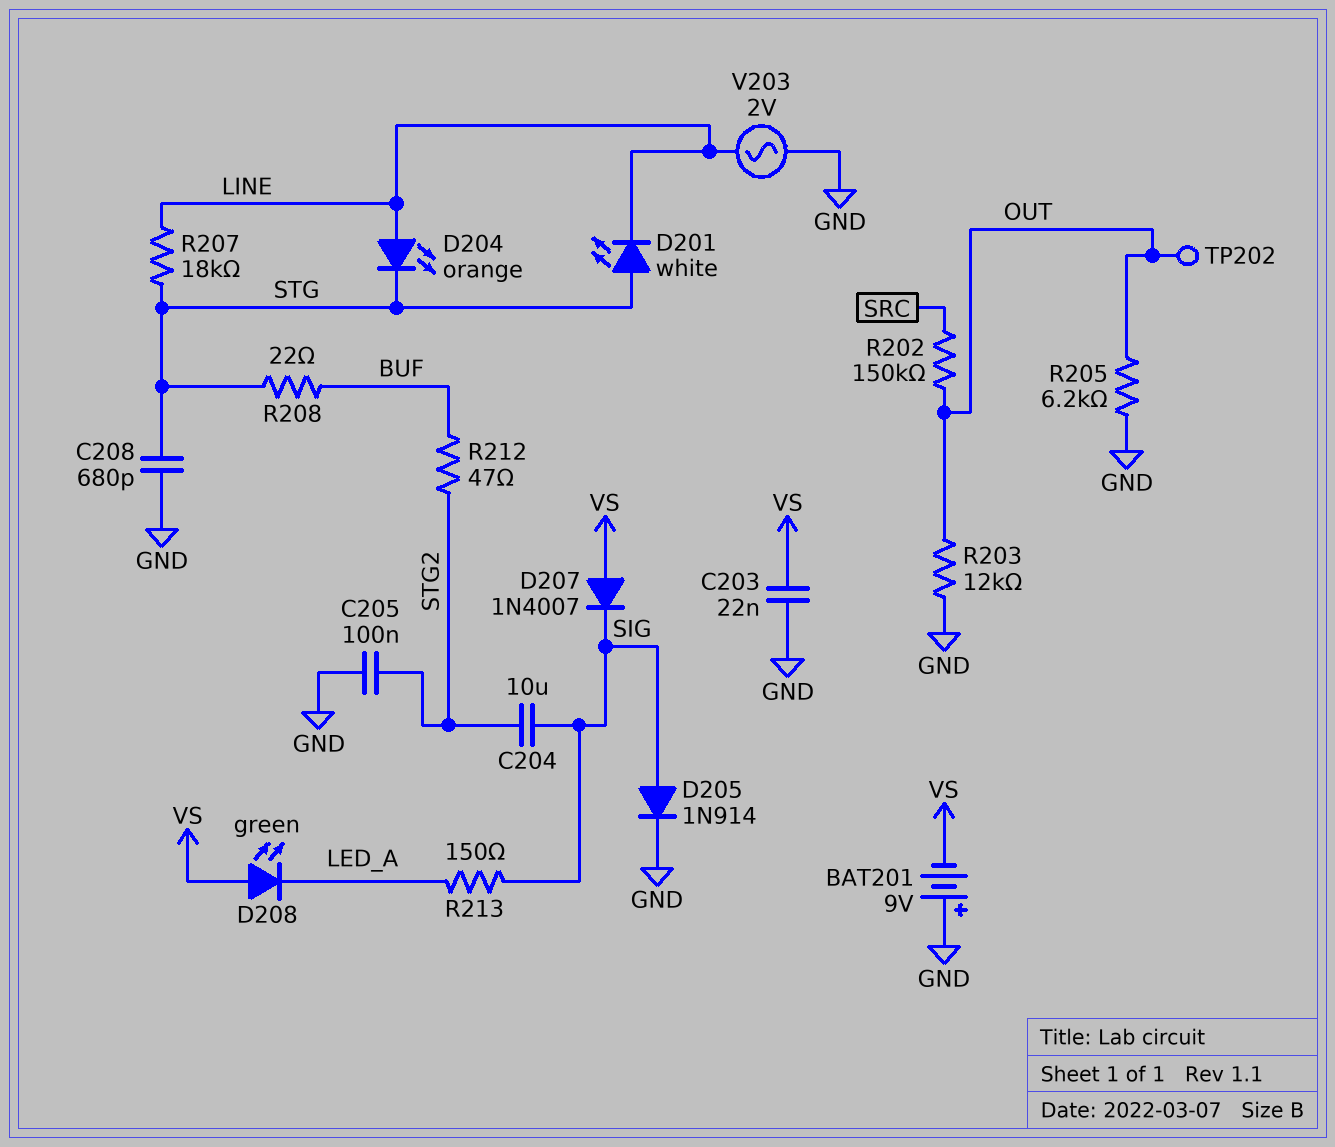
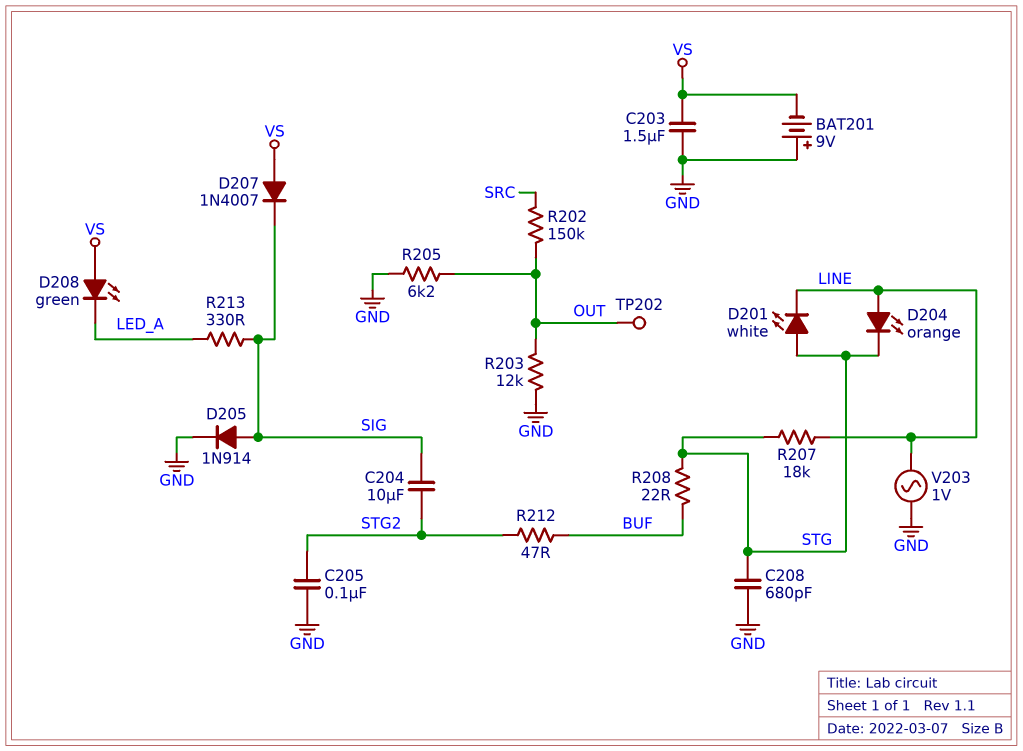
C203: 22nF (GND, VS) -> 1.5uF (GND, VS)
R213: 150 (LED_A, SIG) -> 330 (LED_A, SIG)
V203: AC 2V (GND, LINE) -> AC 1V (GND, LINE)

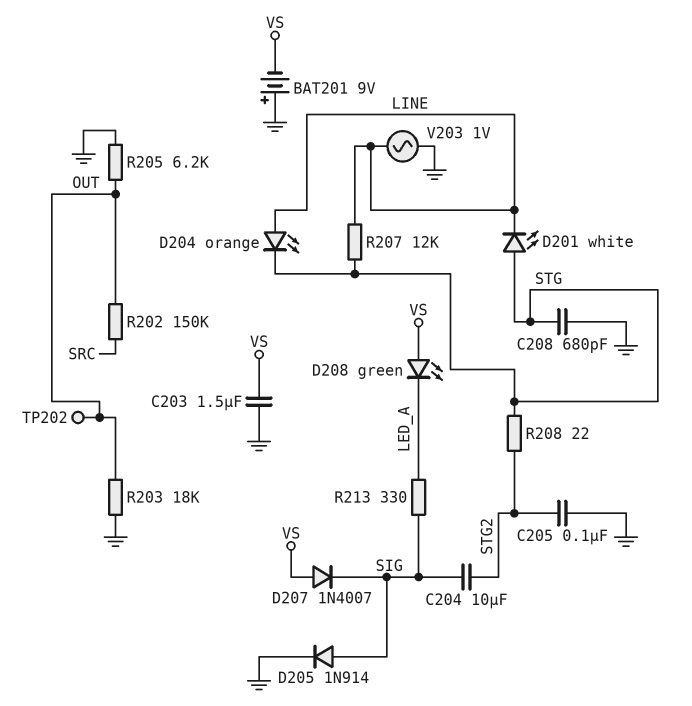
R203: 12k (GND, OUT) -> 18k (GND, OUT)
R207: 18k (LINE, STG) -> 12k (LINE, STG)
R208: 22 (BUF, STG) -> 22 (STG, STG2)
R212: 47 (BUF, STG2) -> none

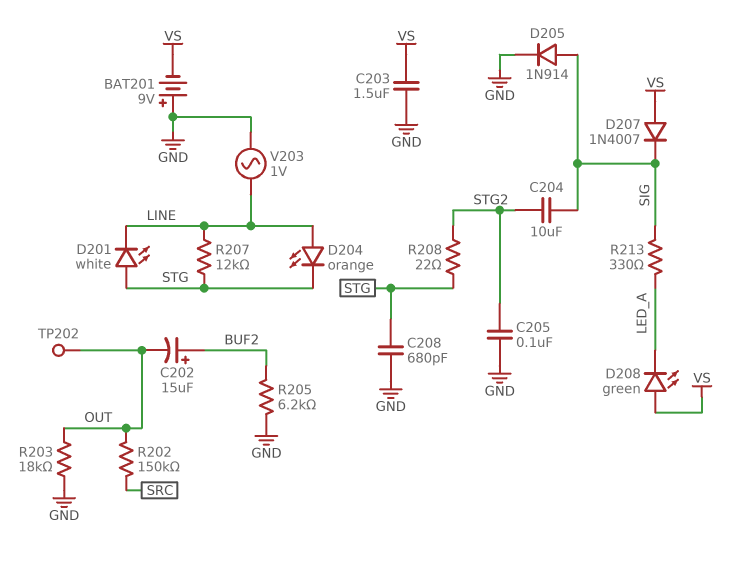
C202: none -> 15uF (plus BUF2, minus OUT)
R205: 6.2k (GND, OUT) -> 6.2k (BUF2, GND)

